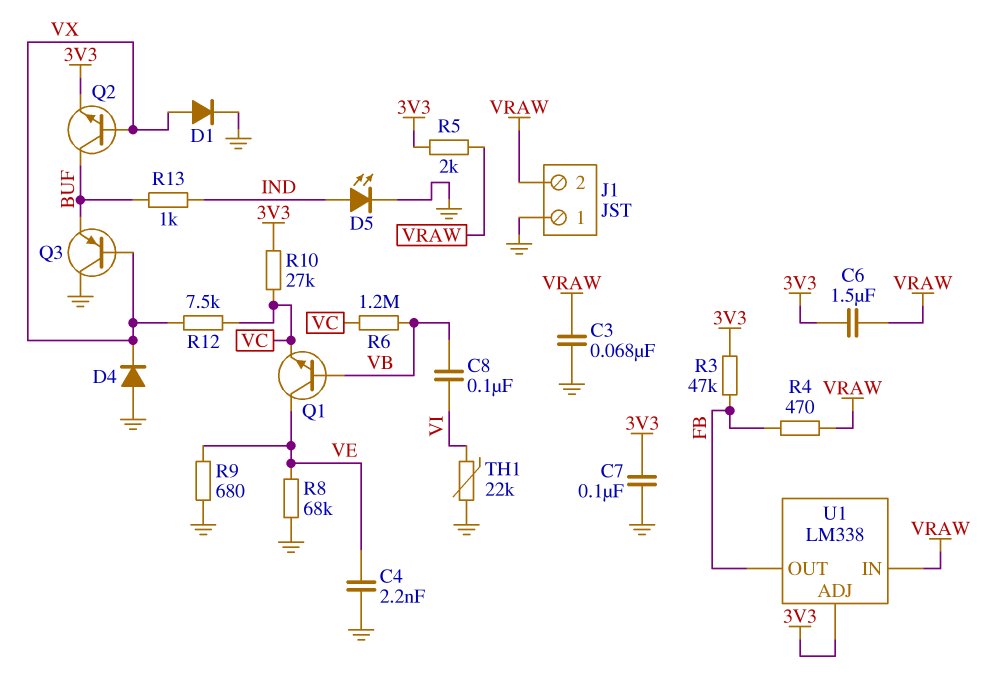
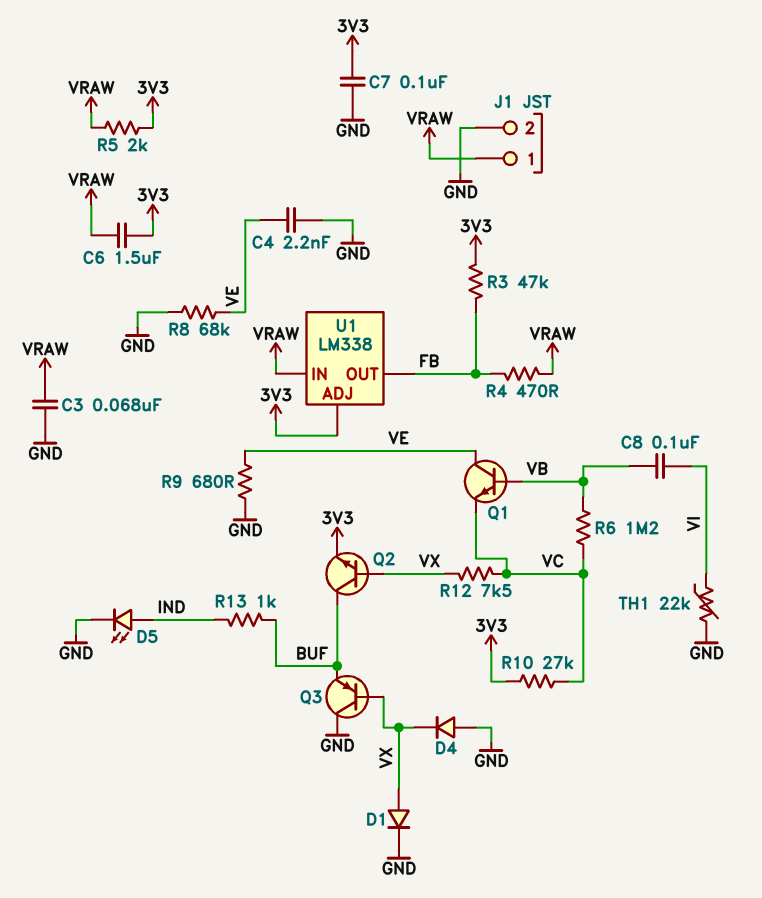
J1 pin 1: GND -> VRAW
J1 pin 2: VRAW -> GND

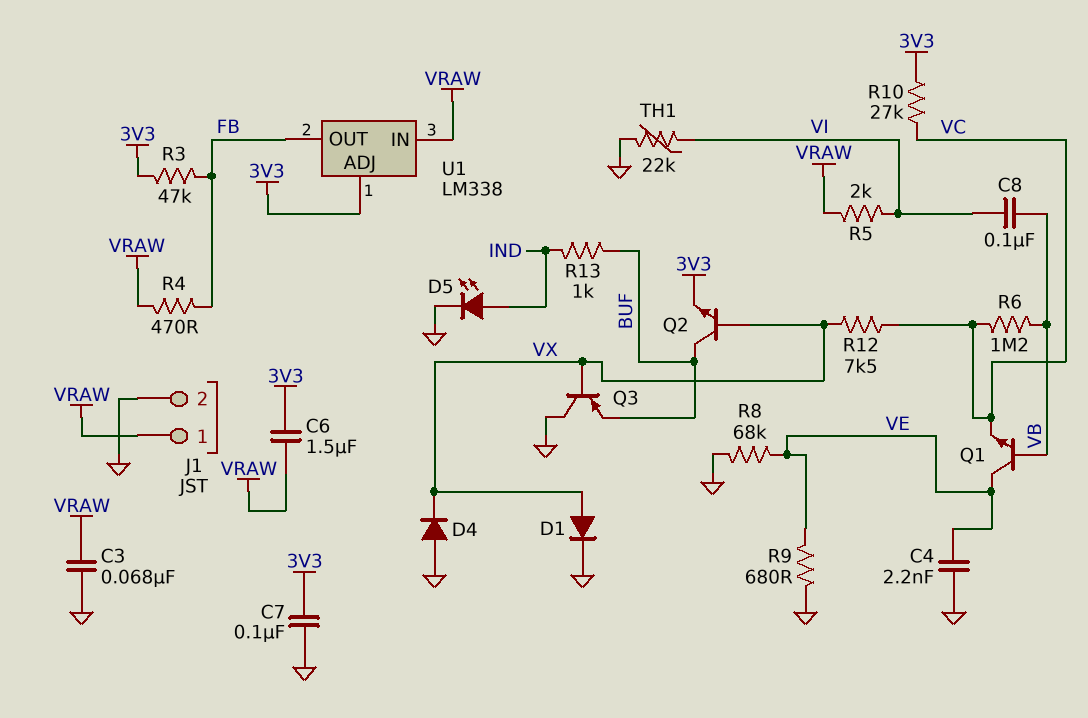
R5: 2k (3V3, VRAW) -> 2k (VI, VRAW)

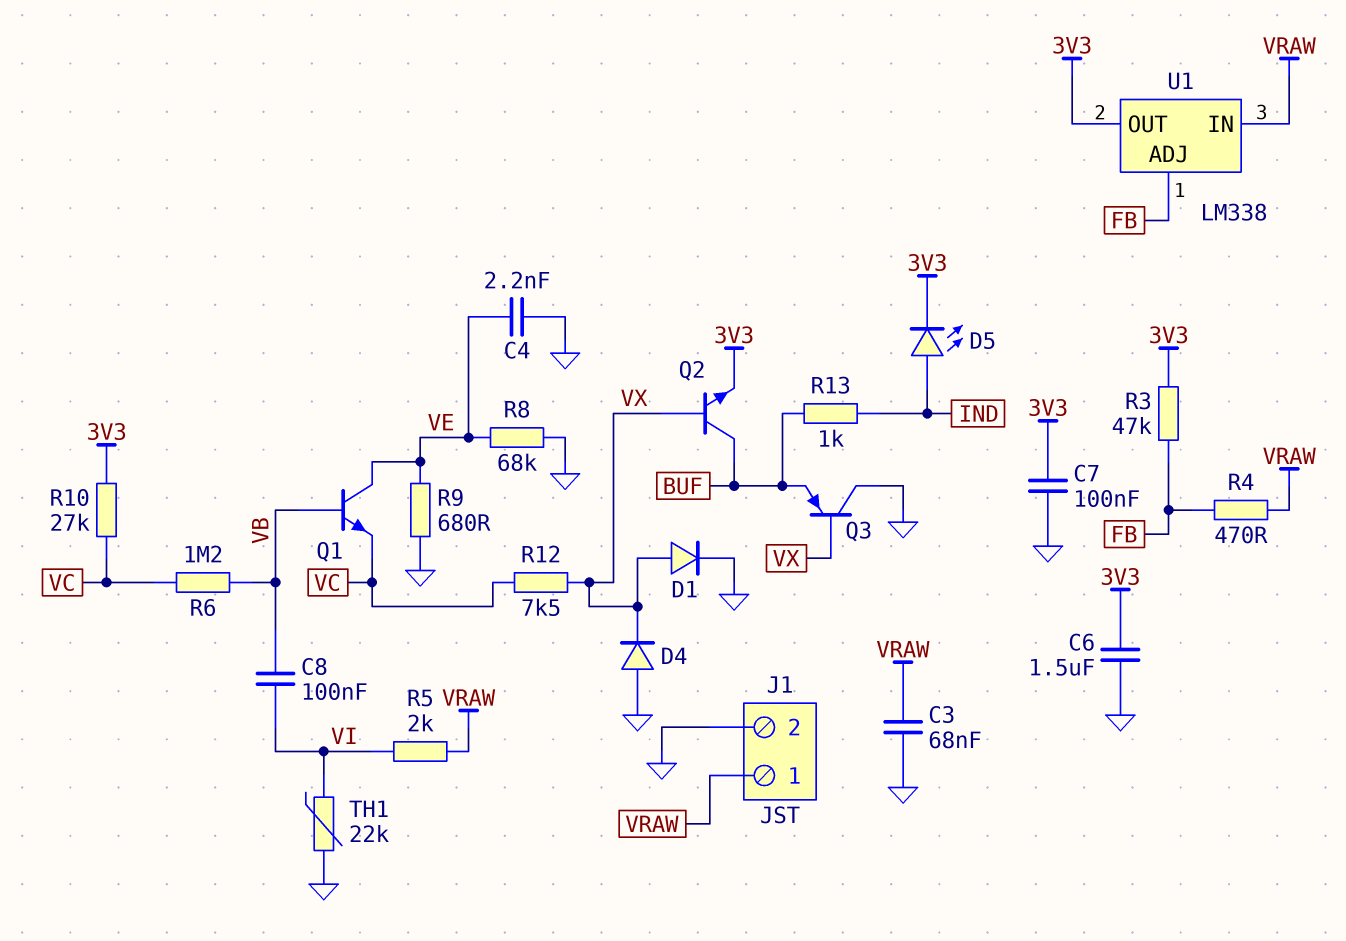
C6: 1.5uF (3V3, VRAW) -> 1.5uF (3V3, GND)
D5: LED (A IND, K GND) -> LED (A IND, K 3V3)
U1 pin ADJ: 3V3 -> FB
U1 pin OUT: FB -> 3V3

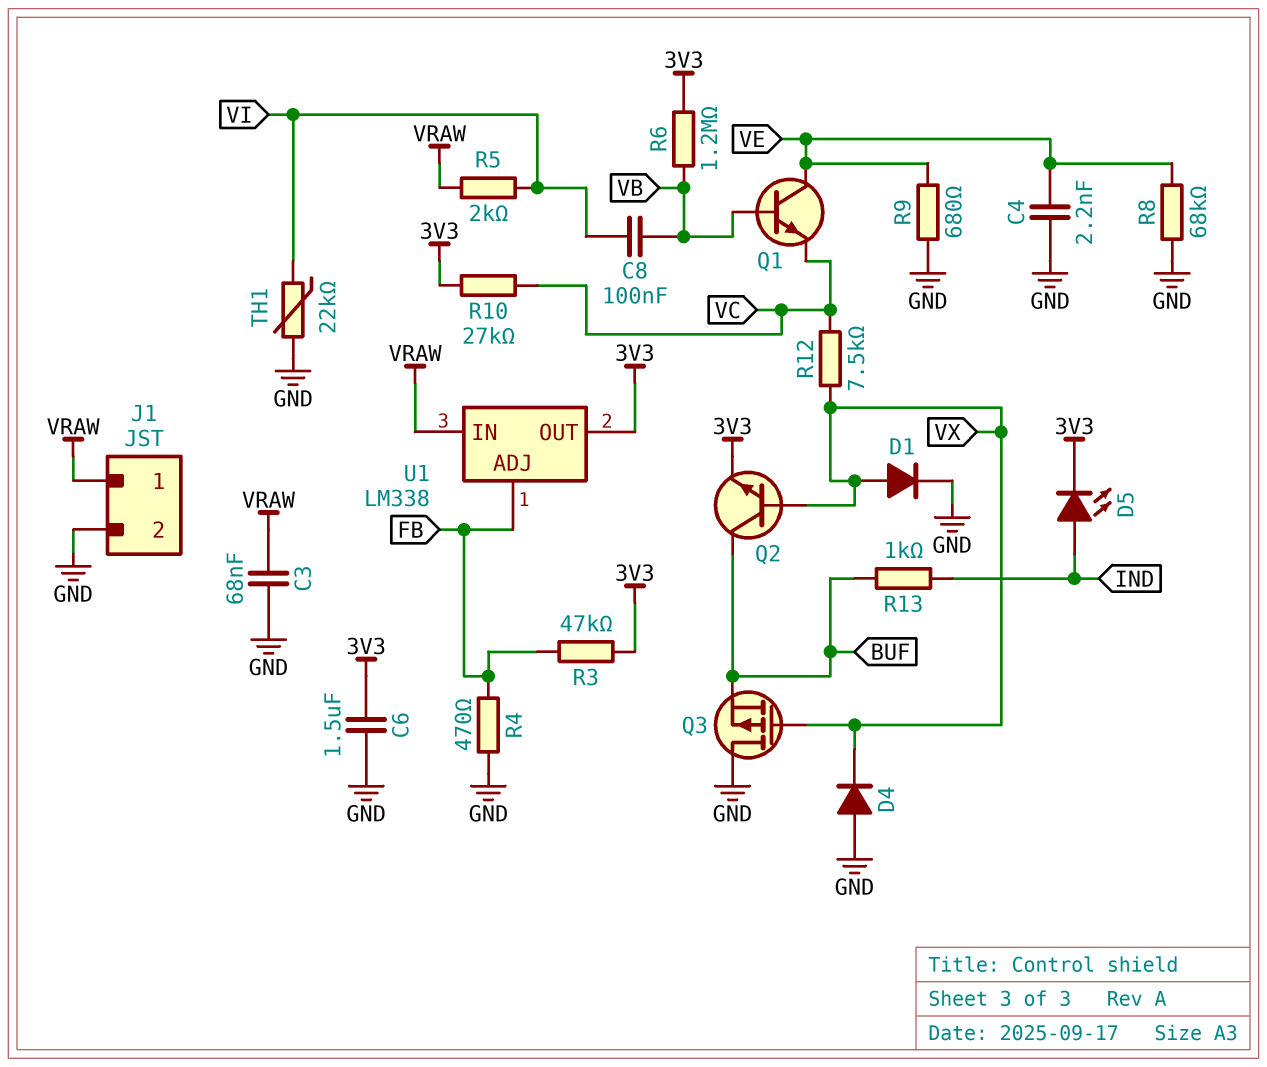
C7: 100nF (3V3, GND) -> none
Q3: PNP (B VX, C GND, E BUF) -> PMOS (G VX, D GND, S BUF)
R4: 470 (FB, VRAW) -> 470 (FB, GND)
R6: 1.2M (VB, VC) -> 1.2M (3V3, VB)

